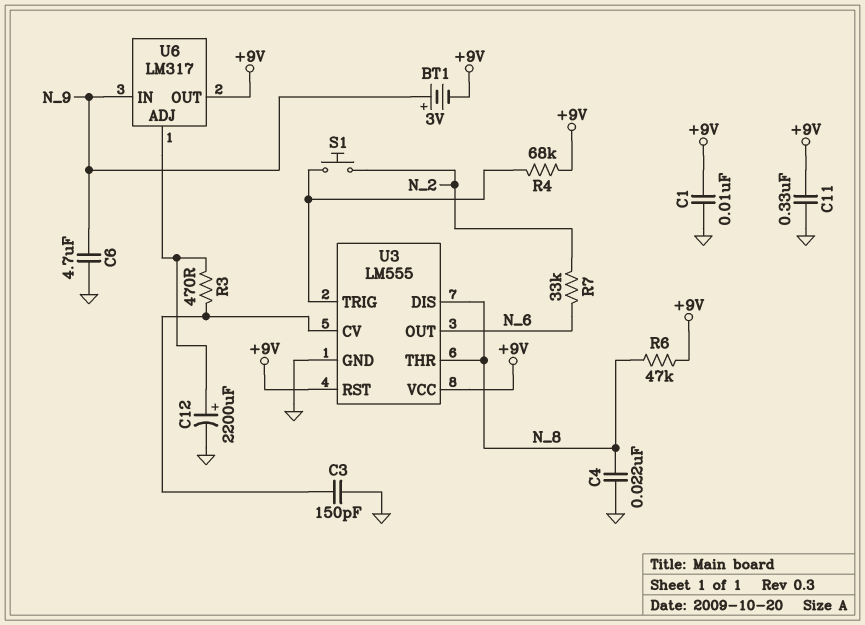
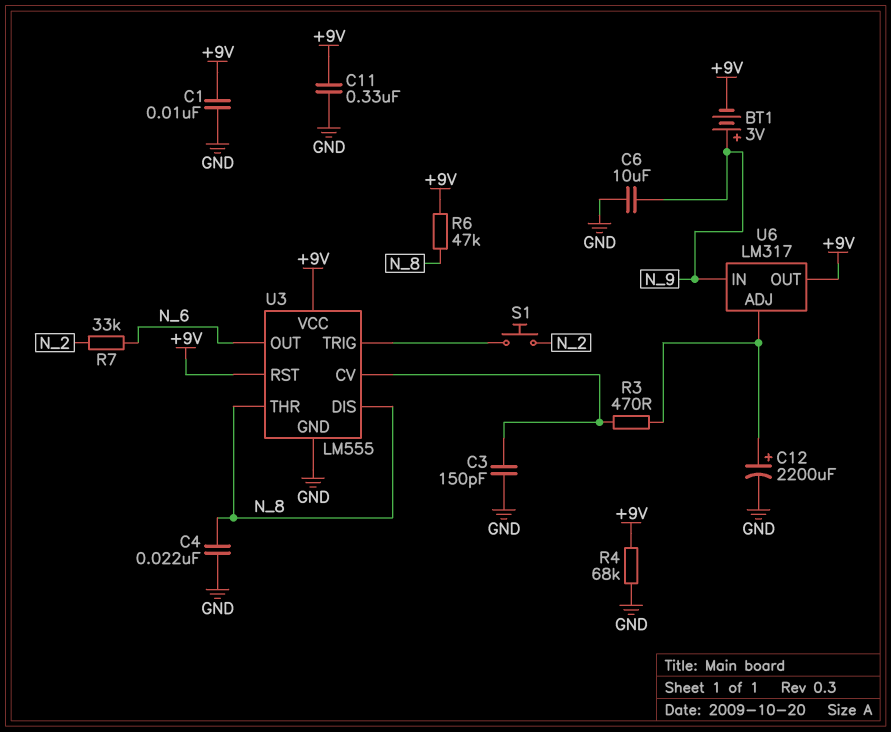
C6: 4.7uF (GND, N_9) -> 10uF (GND, N_9)
R4: 68k (+9V, U3/TRIG) -> 68k (+9V, GND)

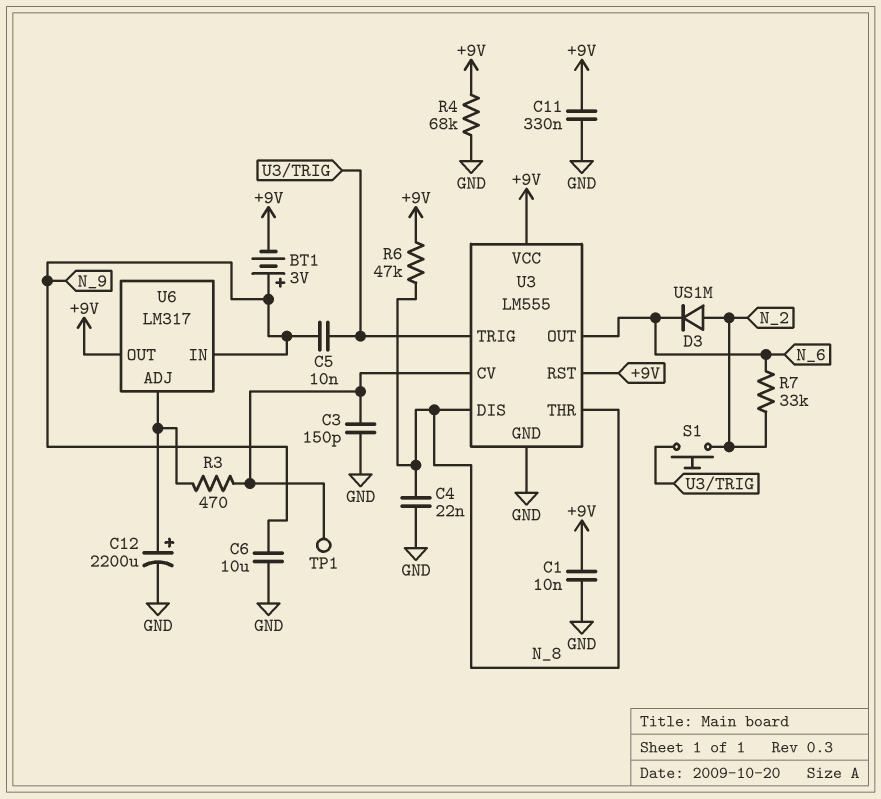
C5: none -> 10nF (N_9, U3/TRIG)
D3: none -> diode US1M (A N_2, K N_6)
TP1: none -> test point (U3/CV)

